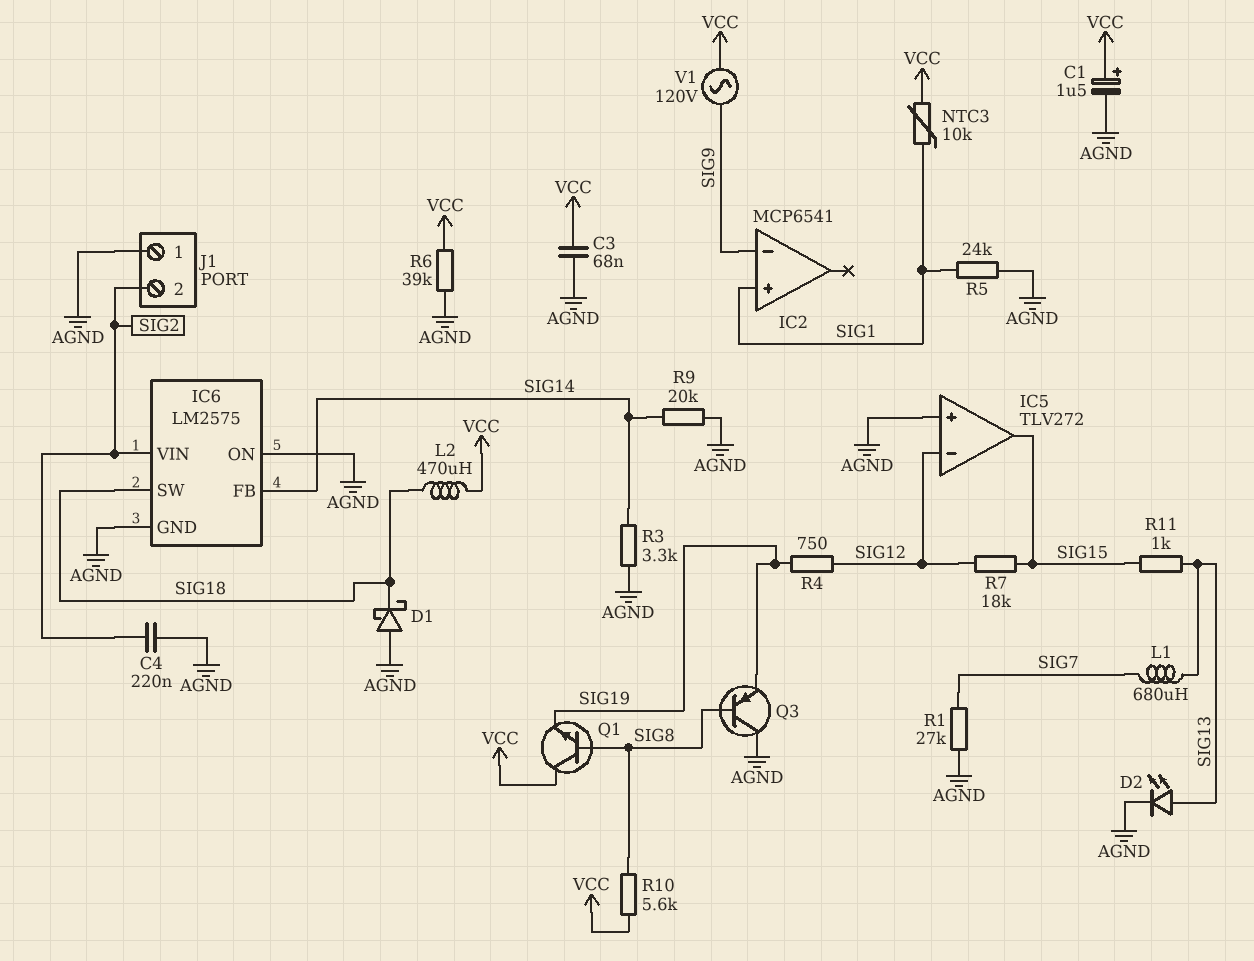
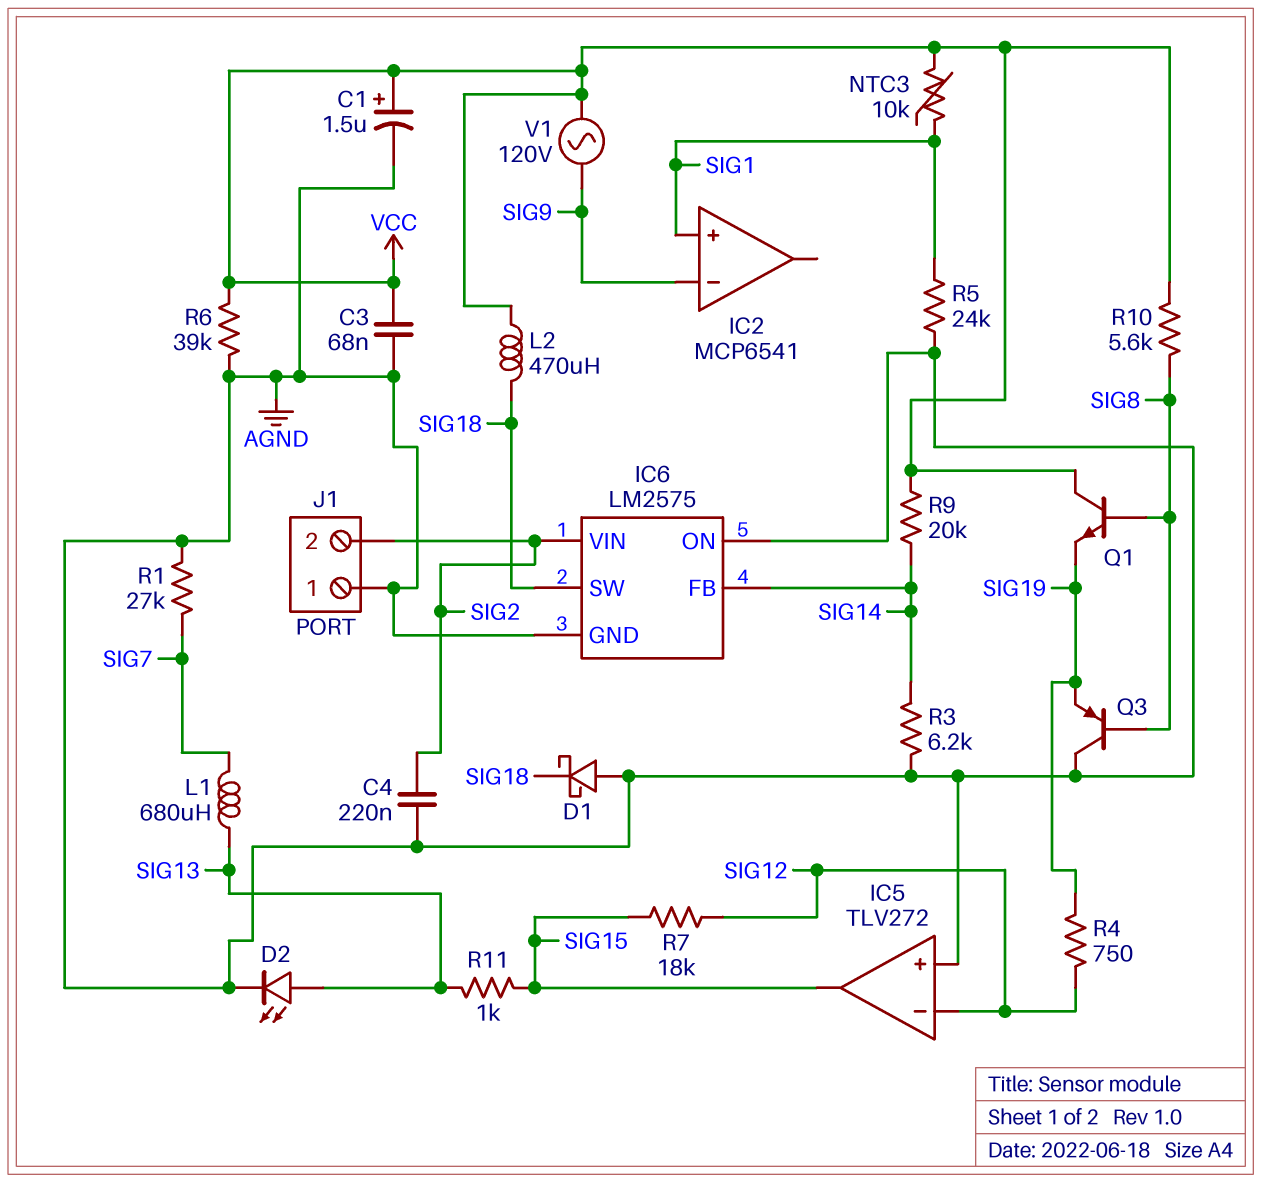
R3: 3.3k (AGND, SIG14) -> 6.2k (AGND, SIG14)
R9: 20k (AGND, SIG14) -> 20k (SIG14, VCC)

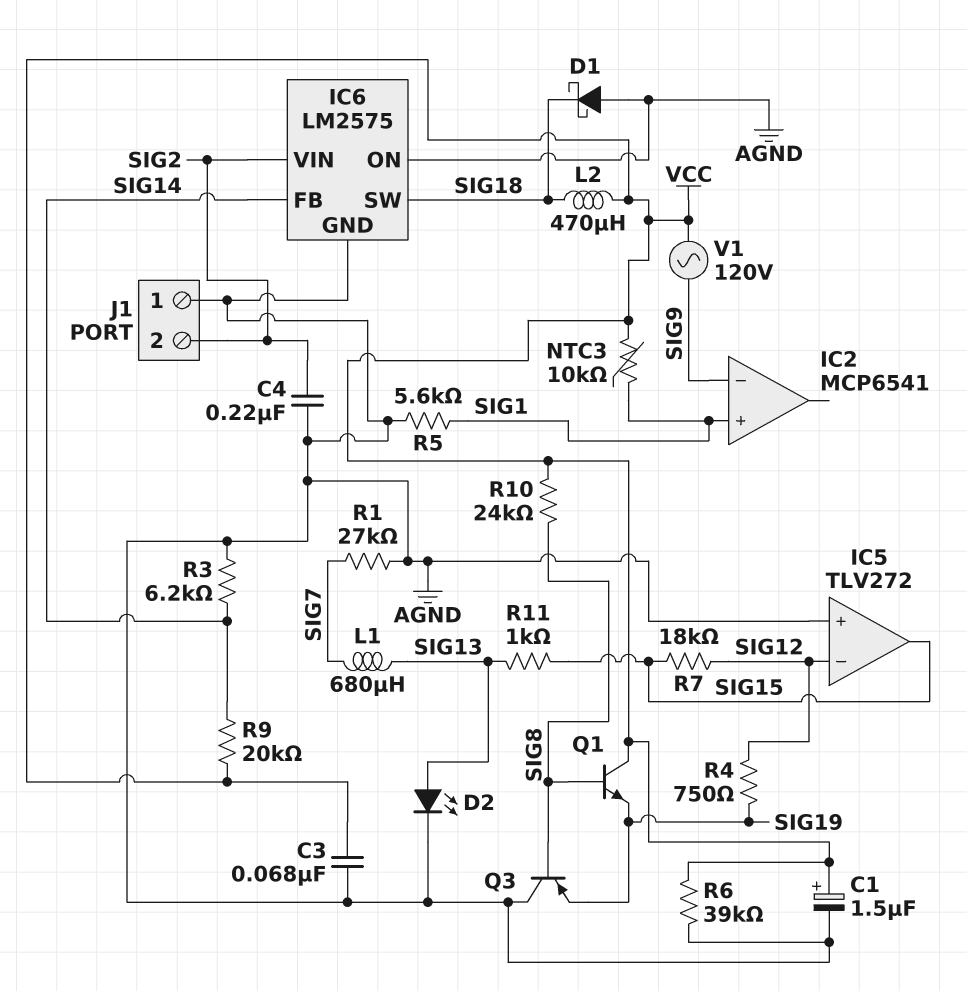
R5: 24k (AGND, SIG1) -> 5.6k (AGND, SIG1)
R10: 5.6k (SIG8, VCC) -> 24k (SIG8, VCC)

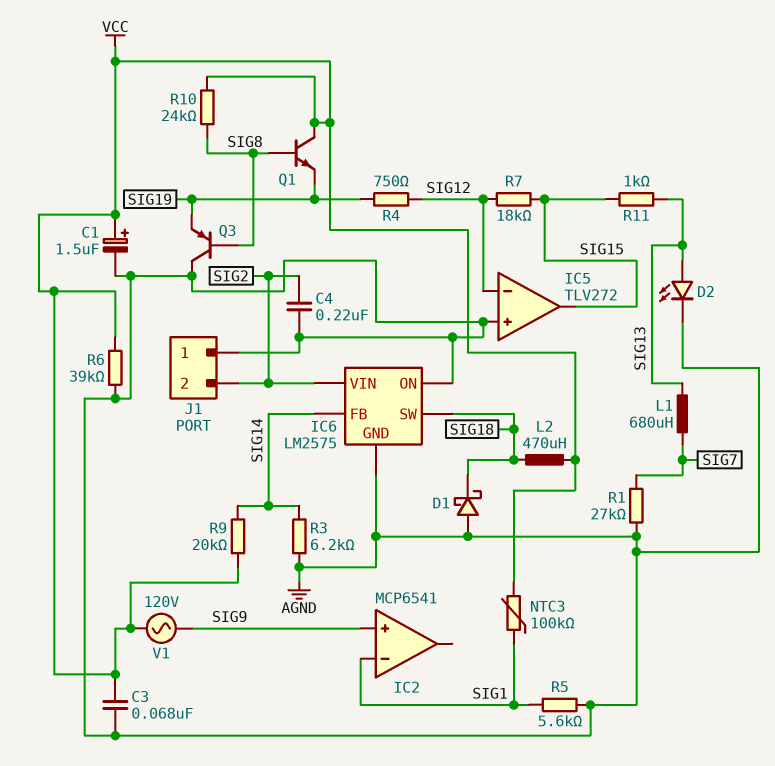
IC2 pin in+: SIG1 -> SIG9
IC2 pin in-: SIG9 -> SIG1
NTC3: 10k (SIG1, VCC) -> 100k (SIG1, VCC)

